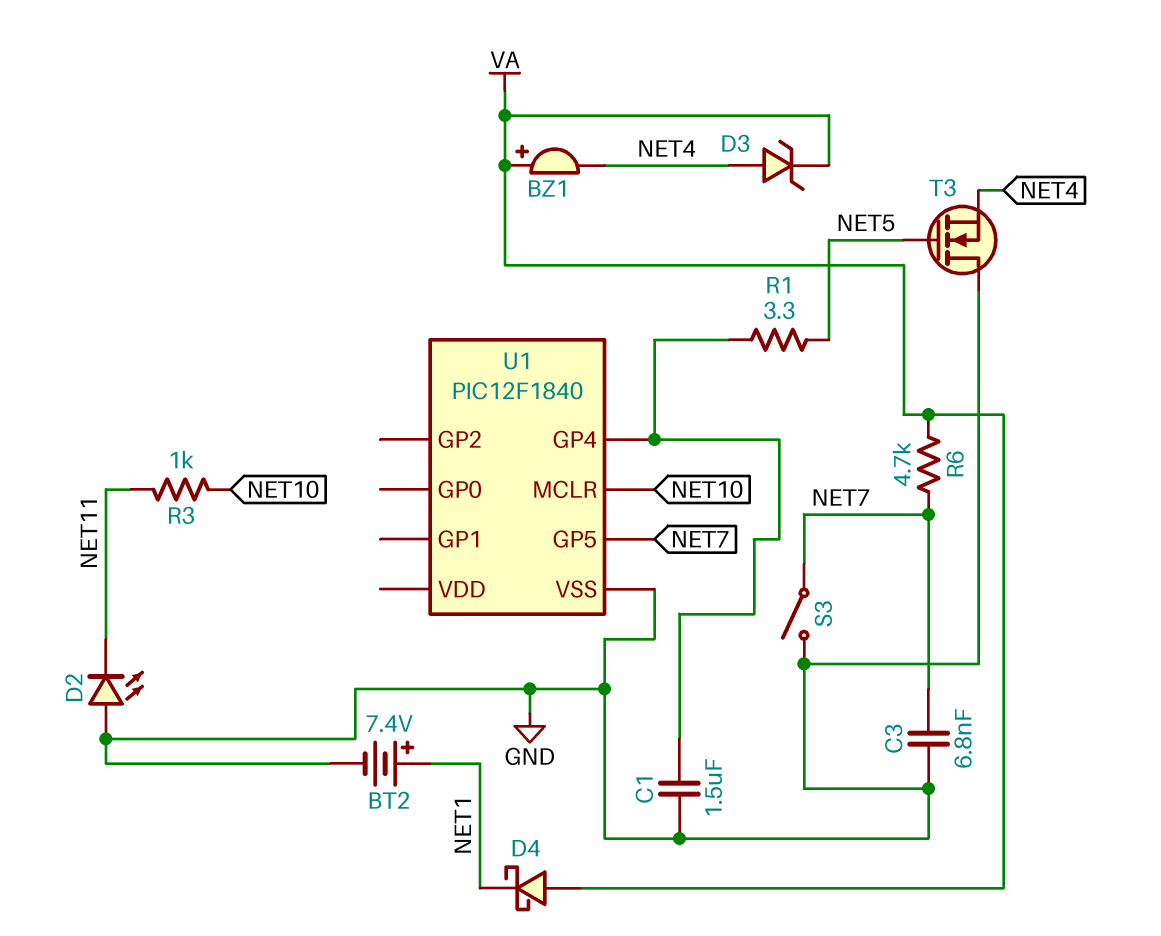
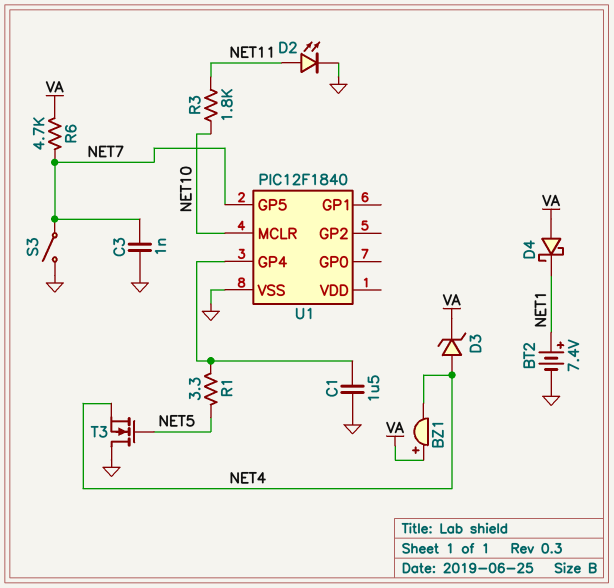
C3: 6.8nF (GND, NET7) -> 1nF (GND, NET7)
D2: LED (A GND, K NET11) -> LED (A NET11, K GND)
R3: 1k (NET10, NET11) -> 1.8k (NET10, NET11)

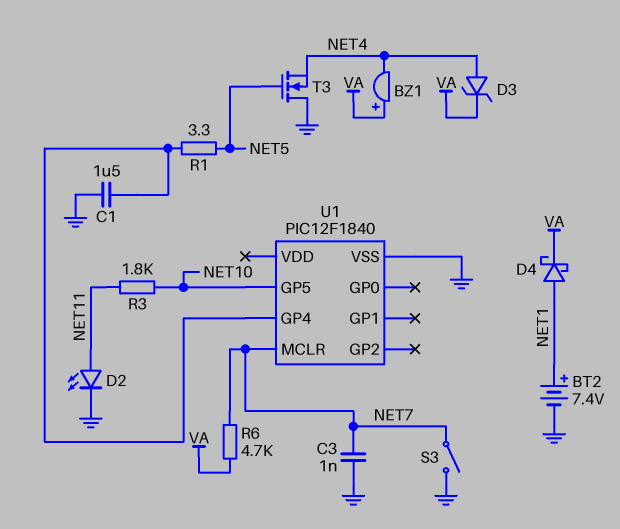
D4: schottky (A VA, K NET1) -> schottky (A NET1, K VA)
U1 pin GP5: NET7 -> NET10
U1 pin MCLR: NET10 -> NET7

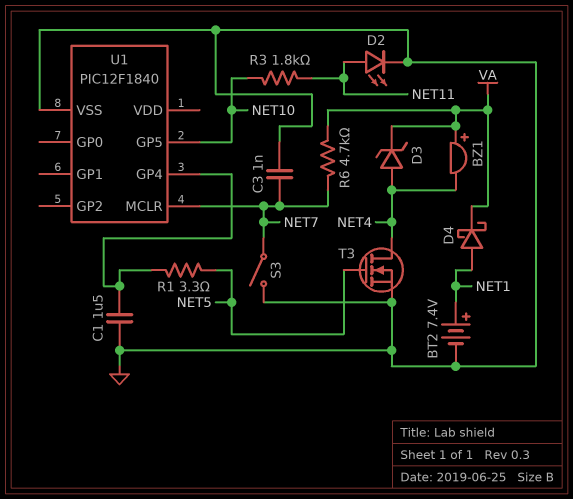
T3: NMOS (G NET5, D GND, S NET4) -> NMOS (G NET5, D NET4, S GND)

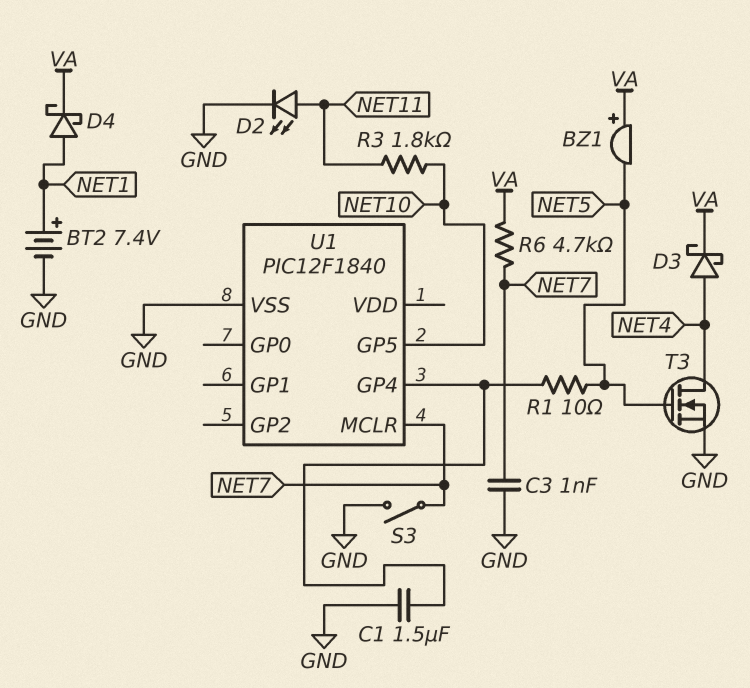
BZ1: buzzer (plus VA, minus NET4) -> buzzer (plus VA, minus NET5)
D3: zener (A NET4, K VA) -> schottky (A NET4, K VA)
R1: 3.3 (NET5, U1/GP4) -> 10 (NET5, U1/GP4)

